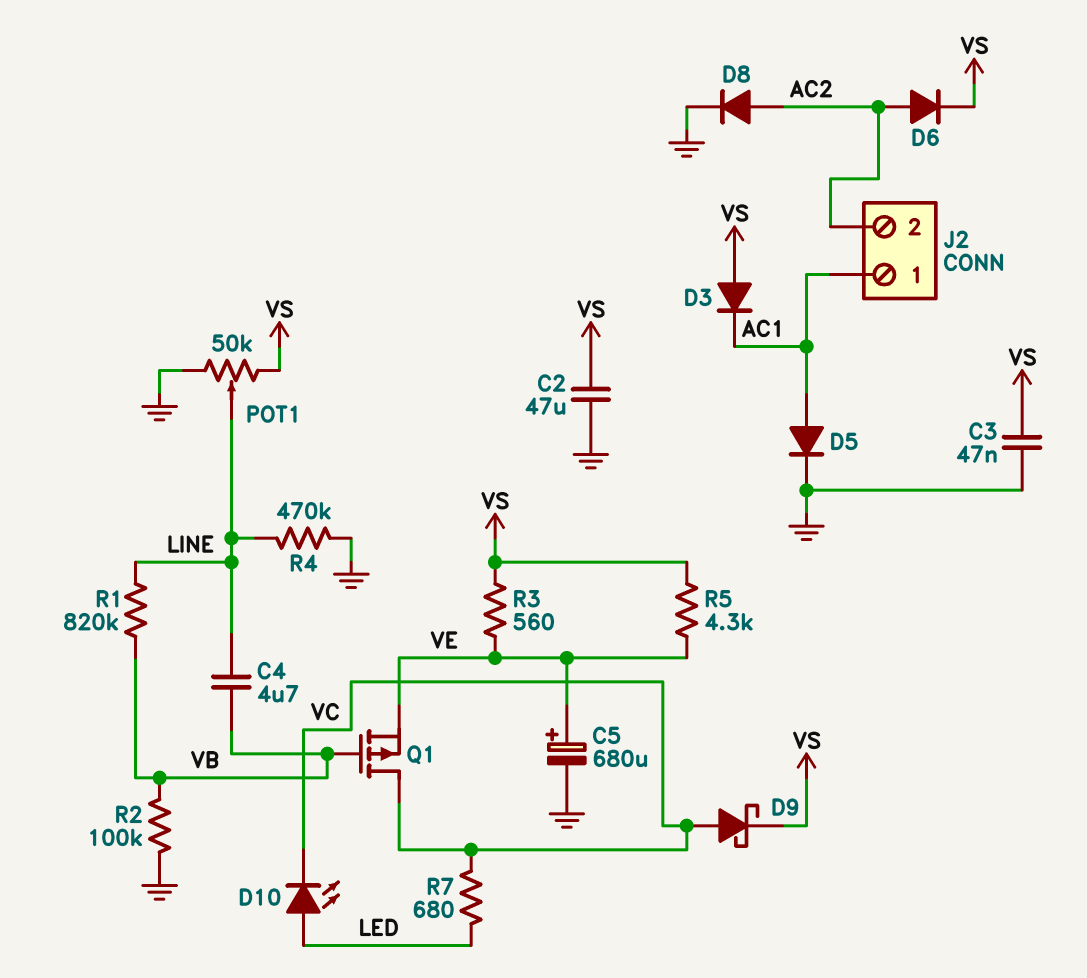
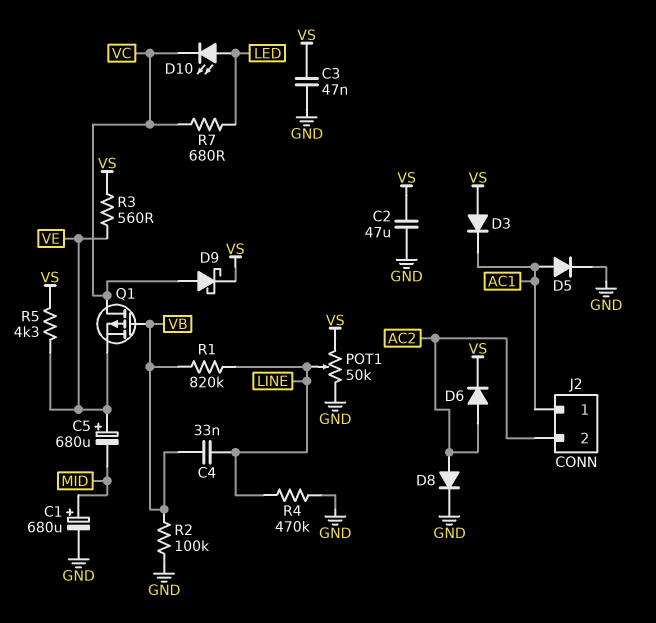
C1: none -> 680uF (plus MID, minus GND)
C4: 4.7uF (LINE, VB) -> 33nF (LINE, VB)
C5: 680uF (plus VE, minus GND) -> 680uF (plus VE, minus MID)

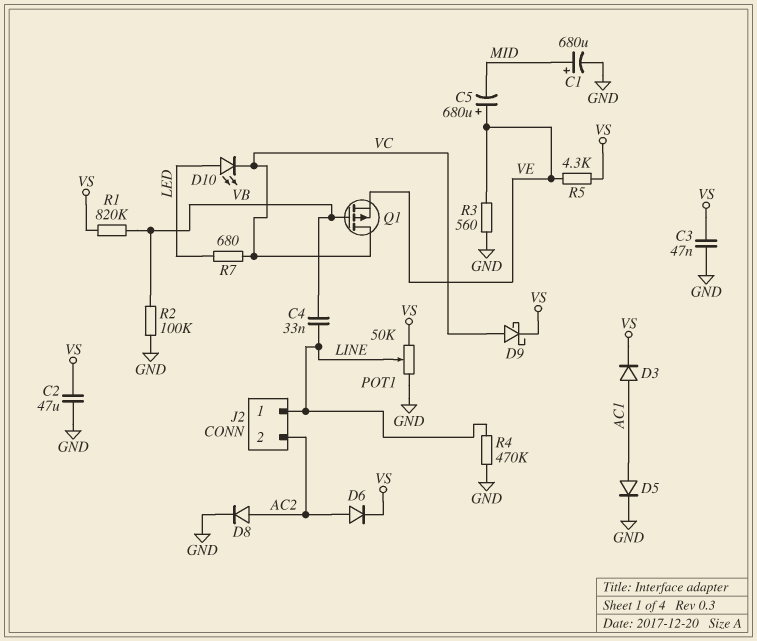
D3: diode (A VS, K AC1) -> diode (A AC1, K VS)
J2 pin 1: AC1 -> LINE
R1: 820k (LINE, VB) -> 820k (VB, VS)
R3: 560 (VE, VS) -> 560 (GND, VE)

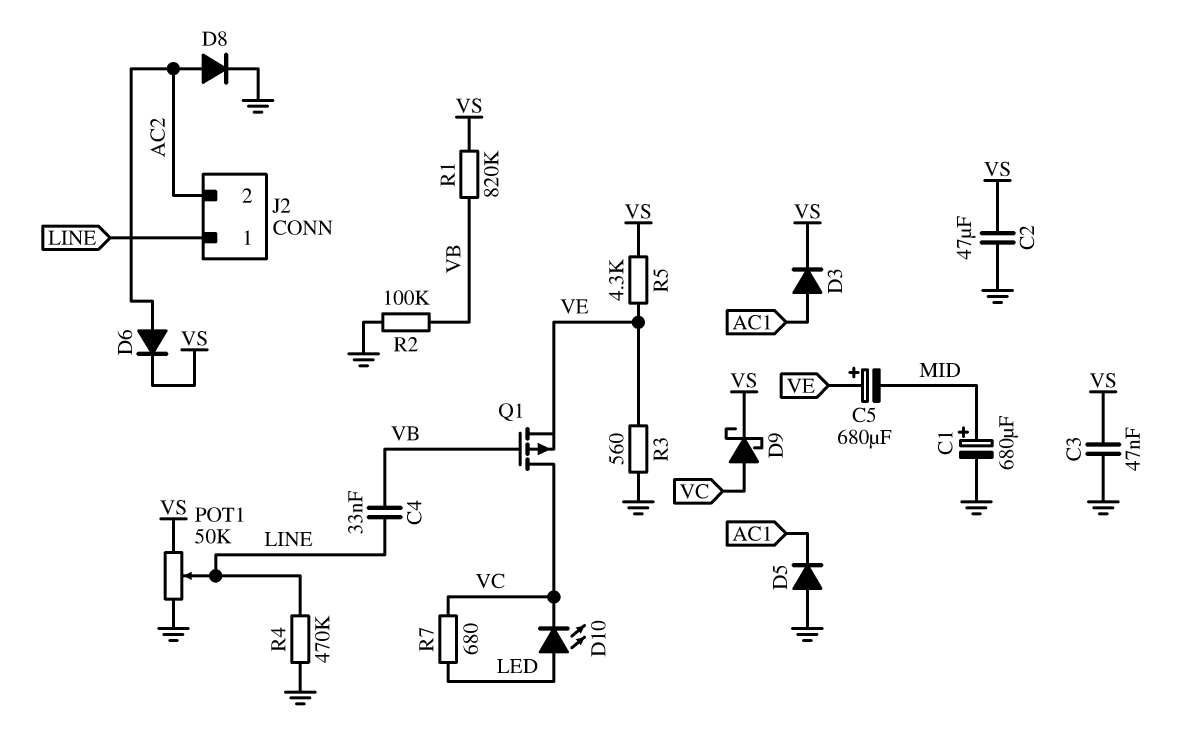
D5: diode (A AC1, K GND) -> diode (A GND, K AC1)

